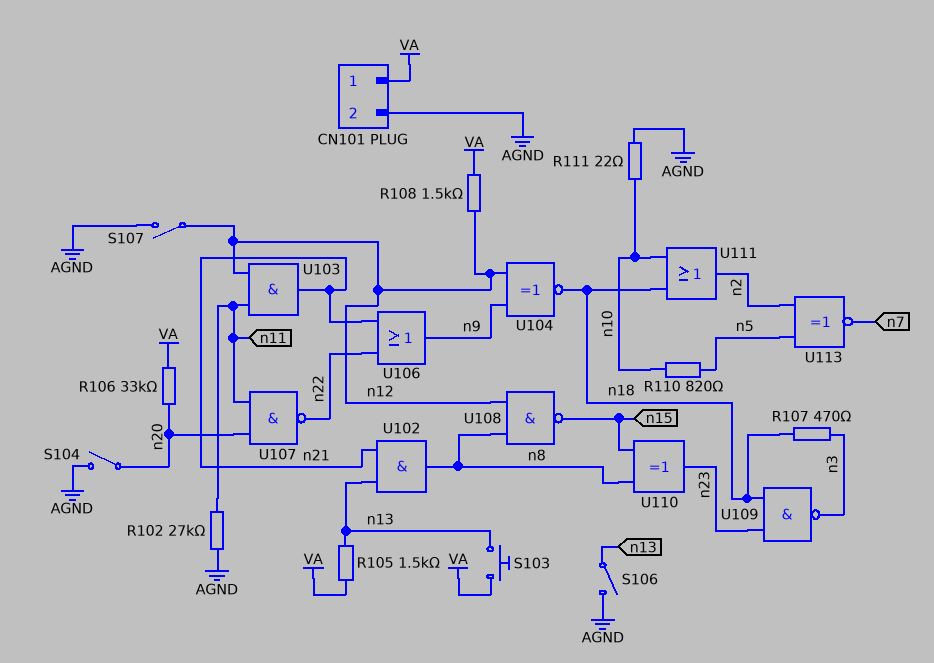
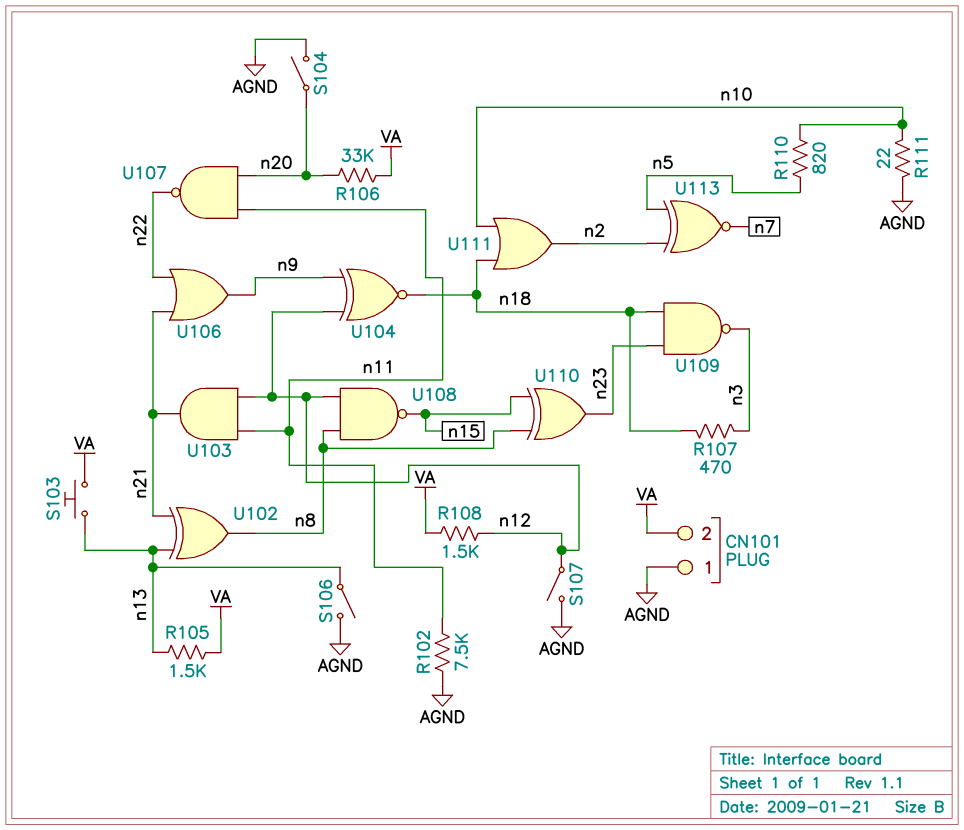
CN101 pin 1: VA -> AGND
CN101 pin 2: AGND -> VA
R102: 27k (AGND, n11) -> 7.5k (AGND, n11)
U102: AND (in n13, in n21, out n8) -> XOR (in n13, in n21, out n8)

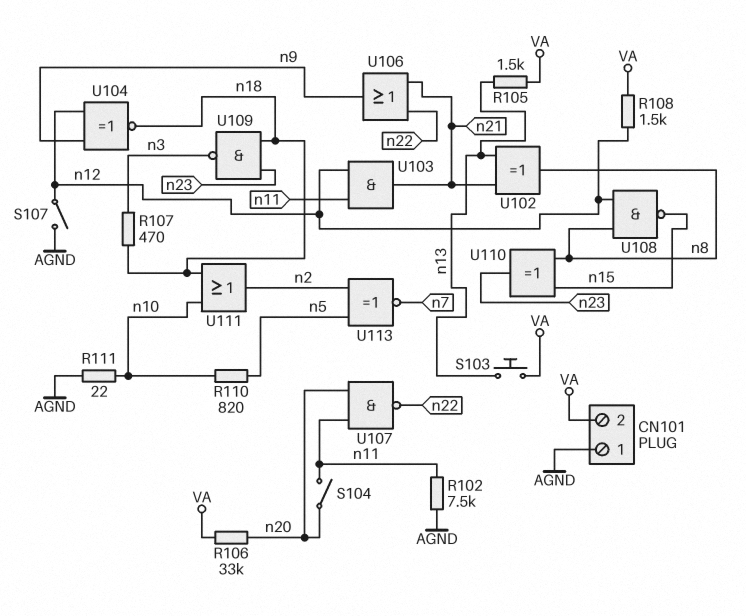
S104: switch (AGND, n20) -> switch (n11, n20)
S106: switch (AGND, n13) -> none

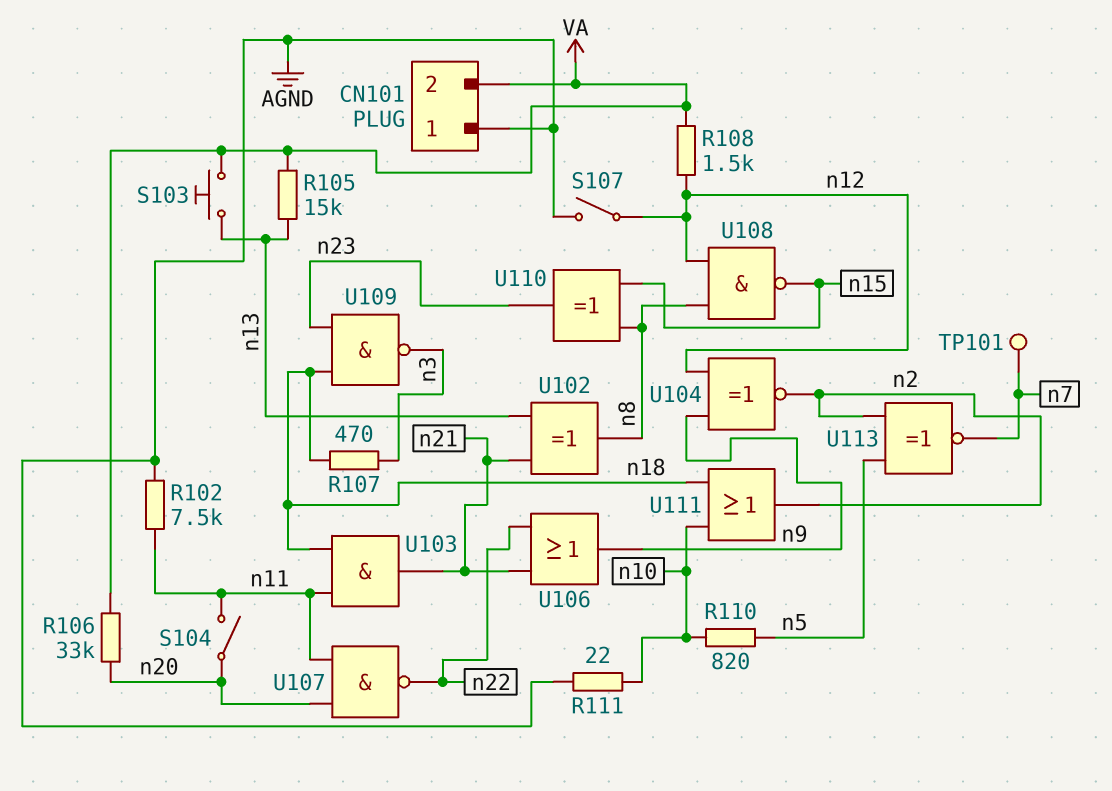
R105: 1.5k (VA, n13) -> 15k (VA, n13)
TP101: none -> test point (n7)
U103: AND (in n11, in n12, out n21) -> AND (in n11, in n18, out n21)
U104: XNOR (in n9, in n12, out n18) -> XNOR (in n9, in n12, out n2)

